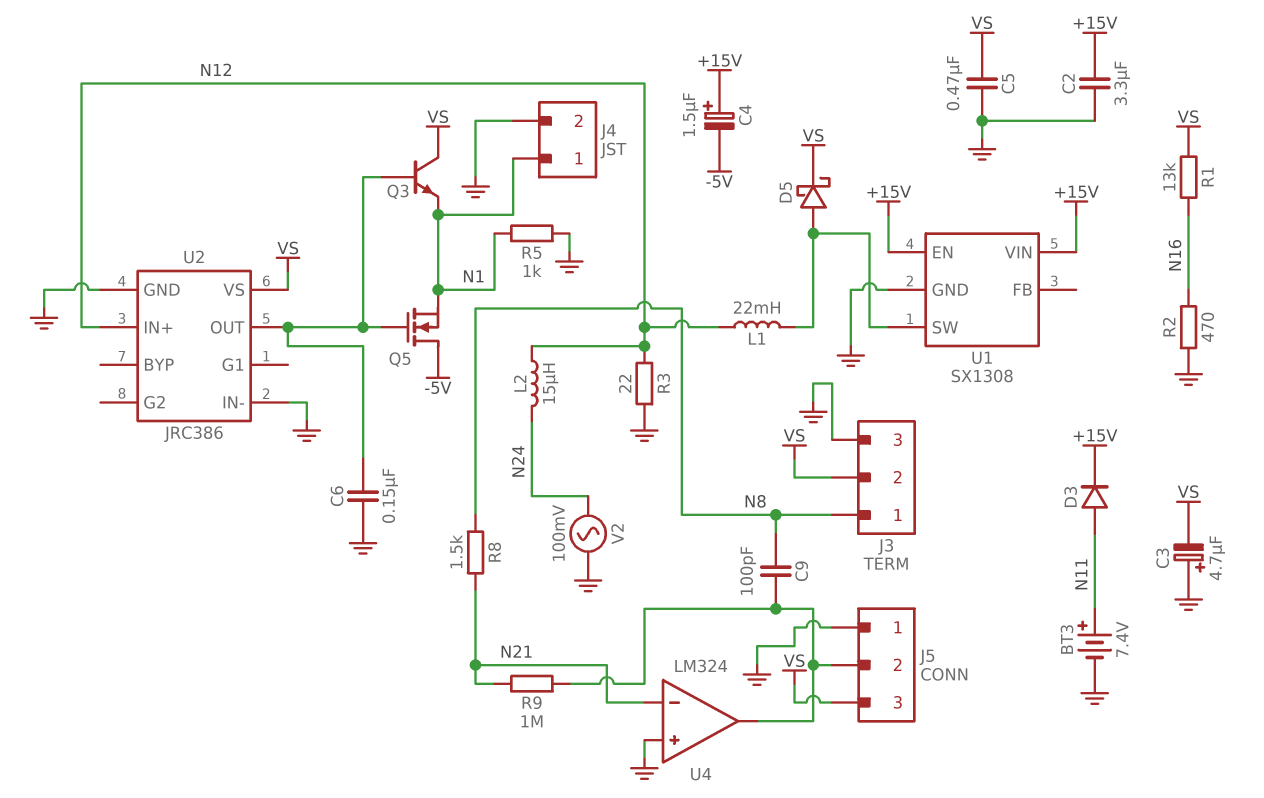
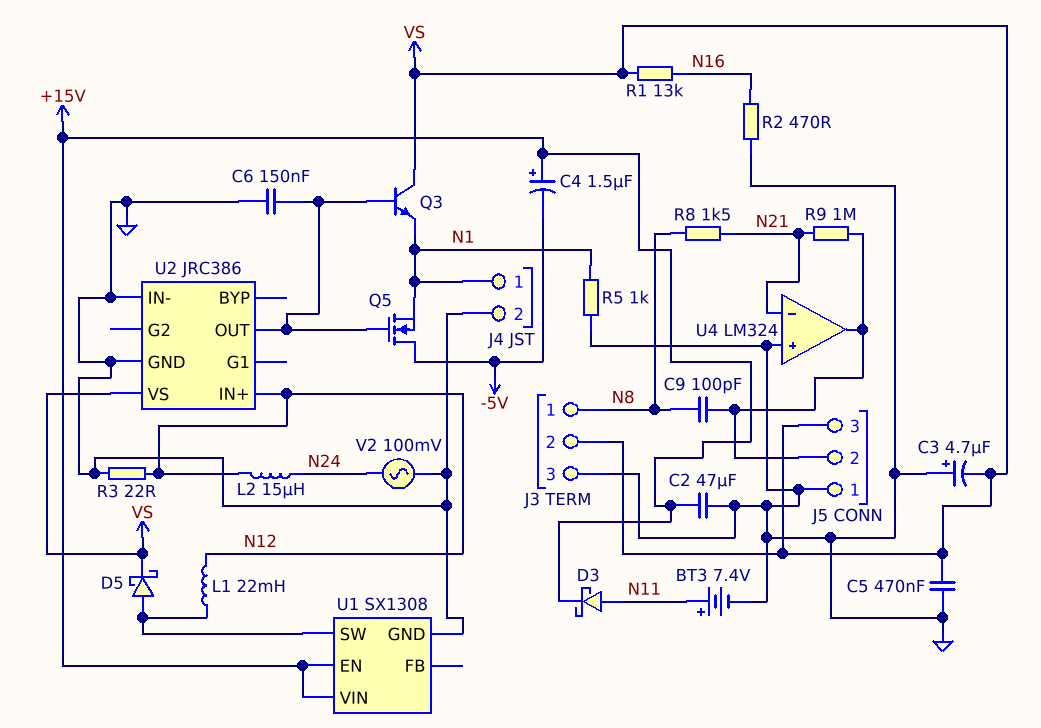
C2: 3.3uF (+15V, GND) -> 47uF (+15V, GND)
D3: diode (A N11, K +15V) -> schottky (A N11, K +15V)

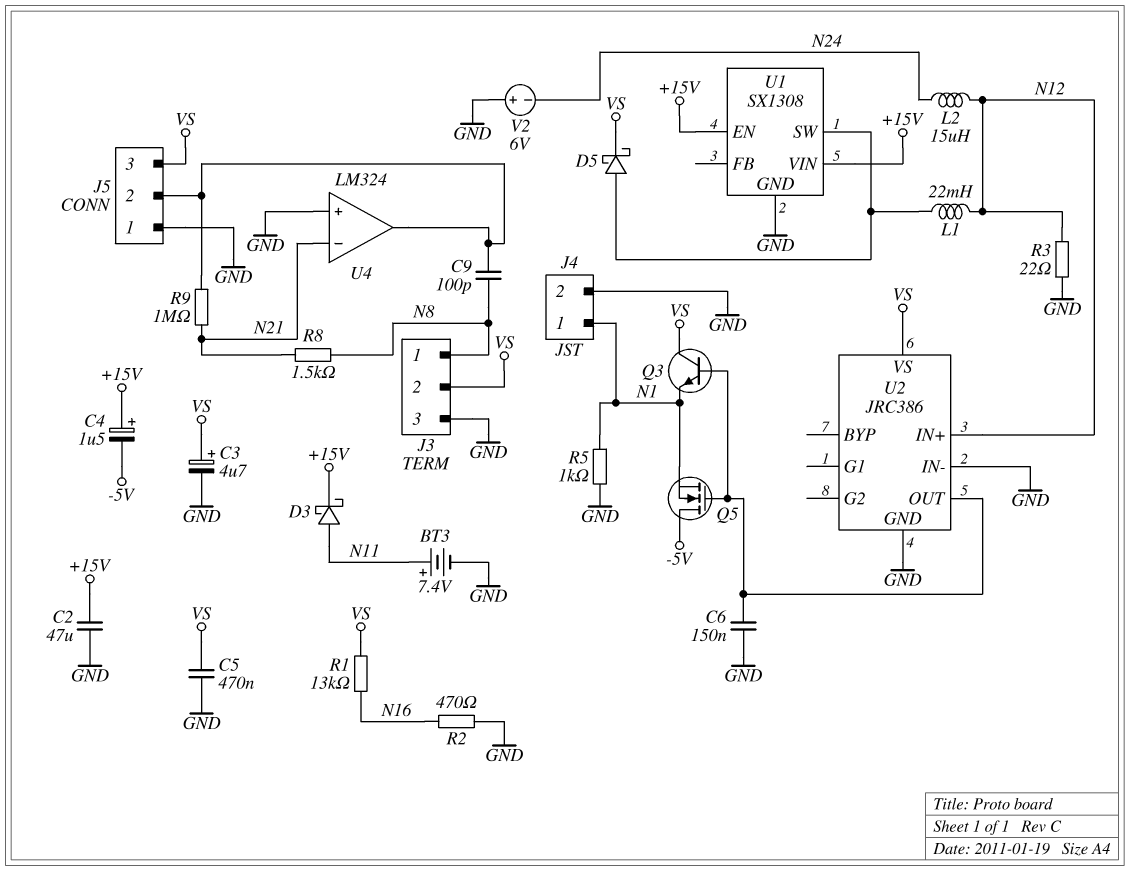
C3: 4.7uF (plus GND, minus VS) -> 4.7uF (plus VS, minus GND)
V2: AC 100mV (GND, N24) -> 6V (plus GND, minus N24)

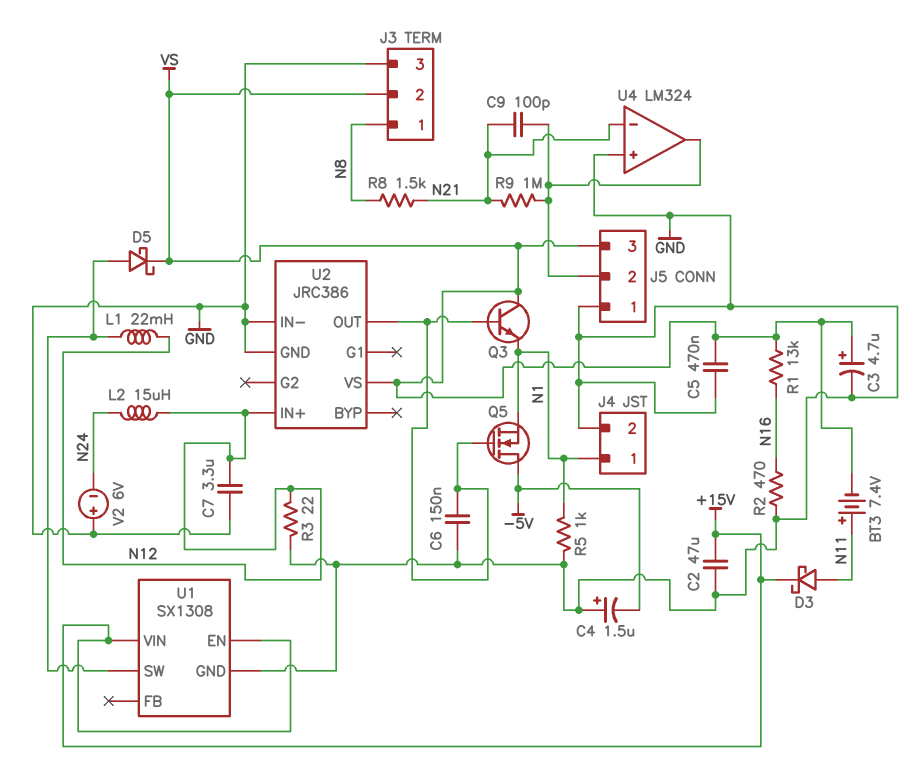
BT3: 7.4V (plus N11, minus GND) -> 7.4V (plus N11, minus VS)
C4: 1.5uF (plus +15V, minus -5V) -> 1.5uF (plus GND, minus -5V)
C7: none -> 3.3uF (GND, N12)
C9: 100pF (J5/2, N8) -> 100pF (J5/2, N21)

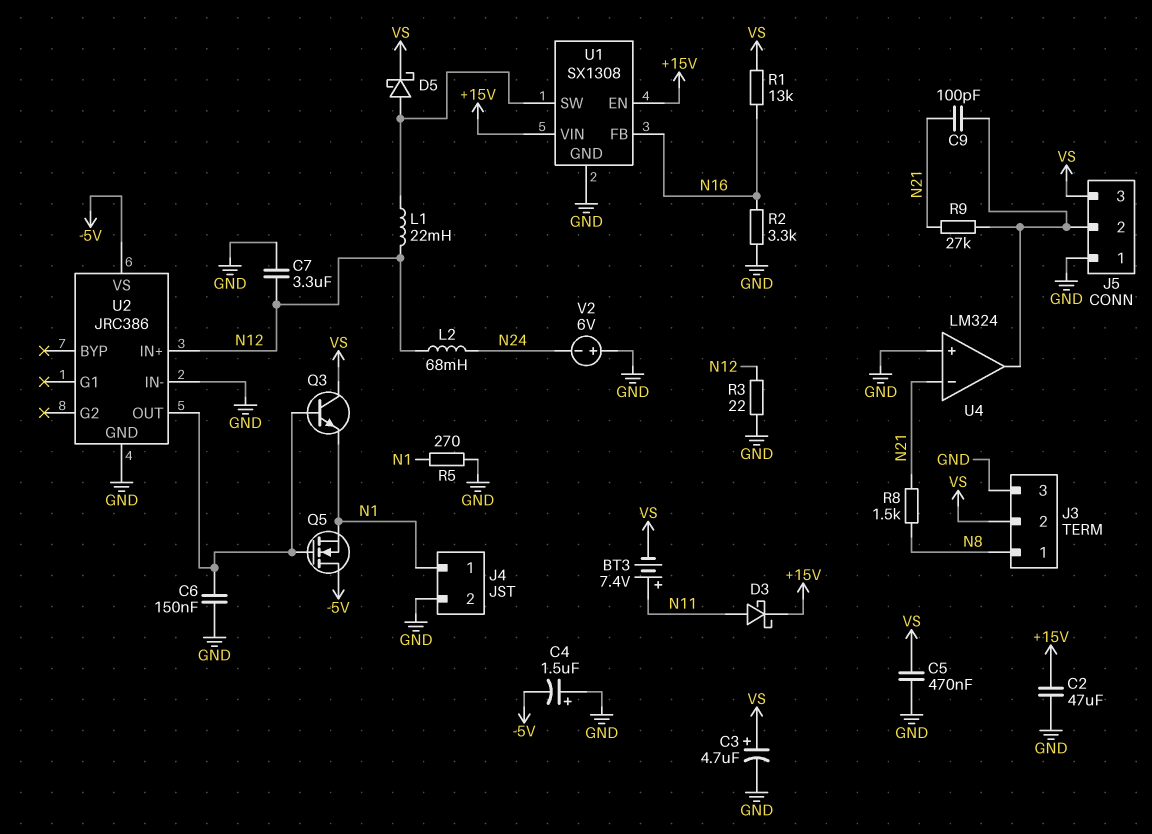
L2: 15uH (N12, N24) -> 68mH (N12, N24)
R2: 470 (GND, N16) -> 3.3k (GND, N16)
R5: 1k (GND, N1) -> 270 (GND, N1)
R9: 1M (J5/2, N21) -> 27k (J5/2, N21)
U1 pin FB: none -> N16
U2 pin VS: VS -> -5V

